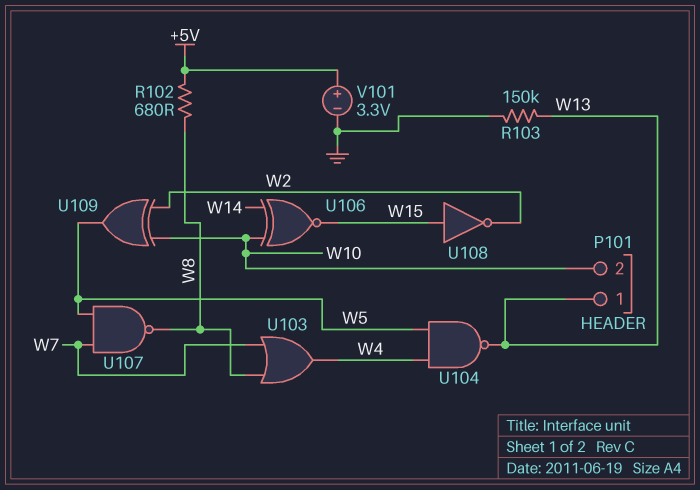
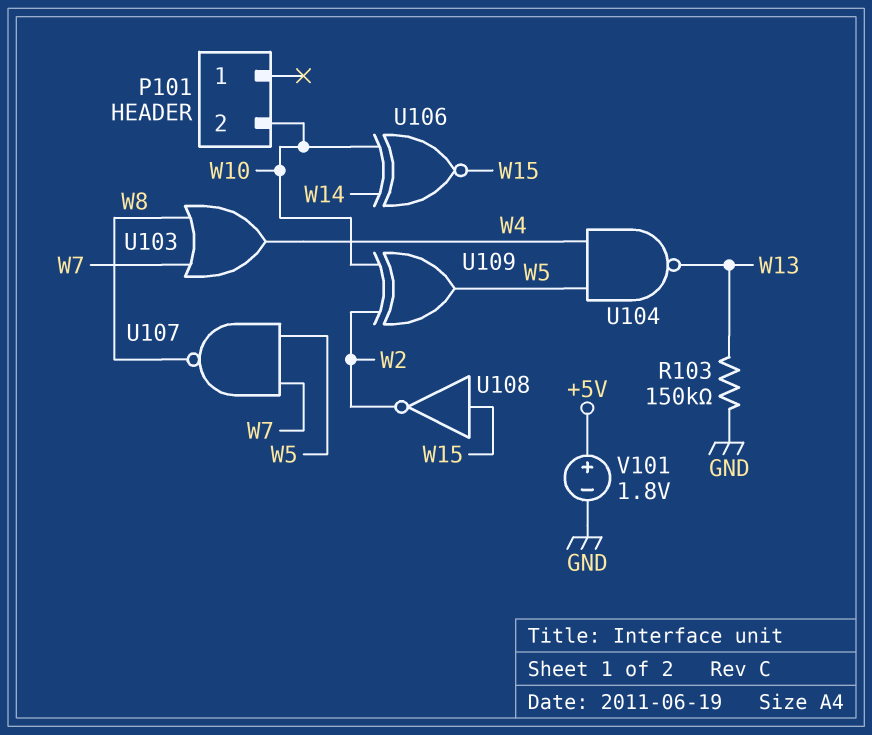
P101 pin 1: W13 -> none
R102: 680 (+5V, W8) -> none
V101: 3.3V (plus +5V, minus GND) -> 1.8V (plus +5V, minus GND)

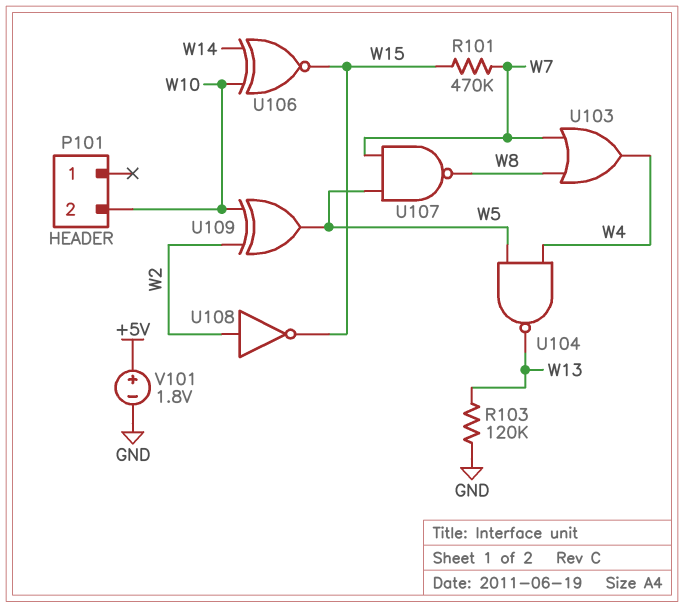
R101: none -> 470k (W7, W15)
R103: 150k (GND, W13) -> 120k (GND, W13)
U108: NOT (in W15, out W2) -> NOT (in W2, out W15)

